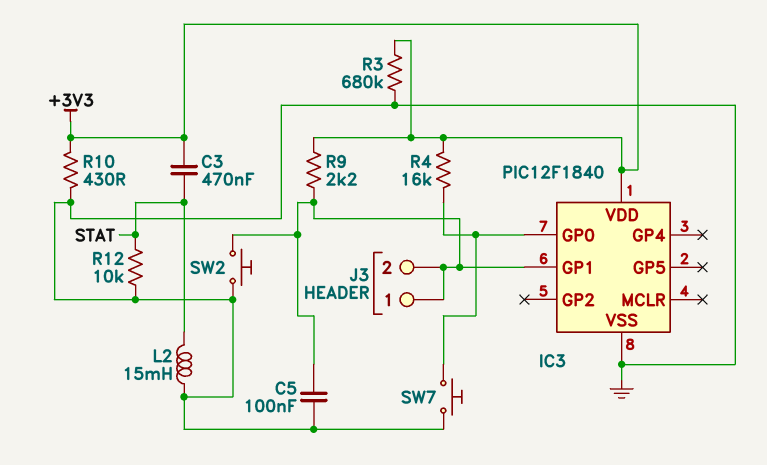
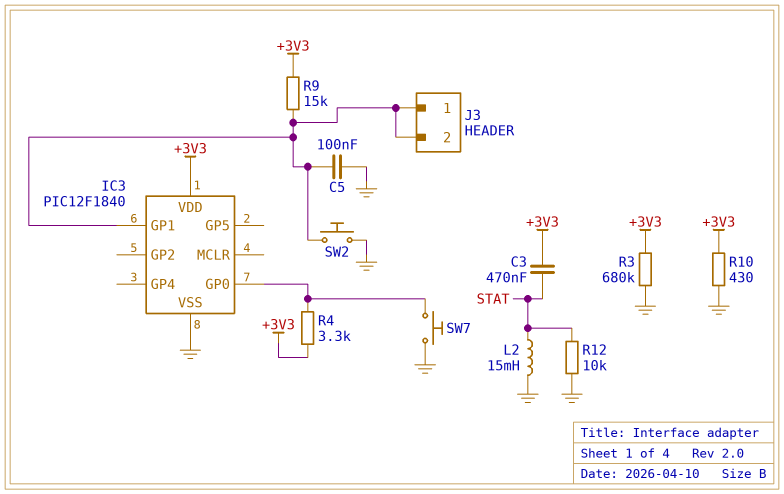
R4: 16k (+3V3, IC3/GP0) -> 3.3k (+3V3, IC3/GP0)
R9: 2.2k (+3V3, IC3/GP1) -> 15k (+3V3, IC3/GP1)

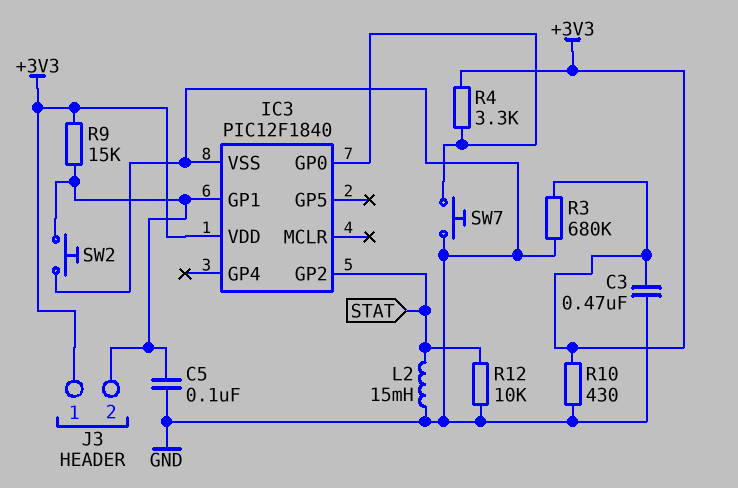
C3: 470nF (+3V3, STAT) -> 470nF (+3V3, GND)
IC3 pin GP2: none -> STAT
J3 pin 1: IC3/GP1 -> +3V3

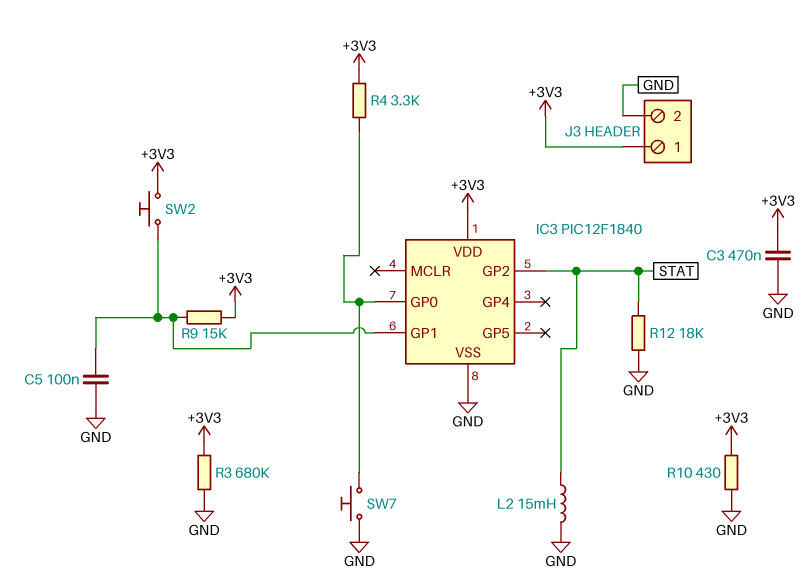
J3 pin 2: IC3/GP1 -> GND
R12: 10k (GND, STAT) -> 18k (GND, STAT)
SW2: button (GND, IC3/GP1) -> button (+3V3, IC3/GP1)

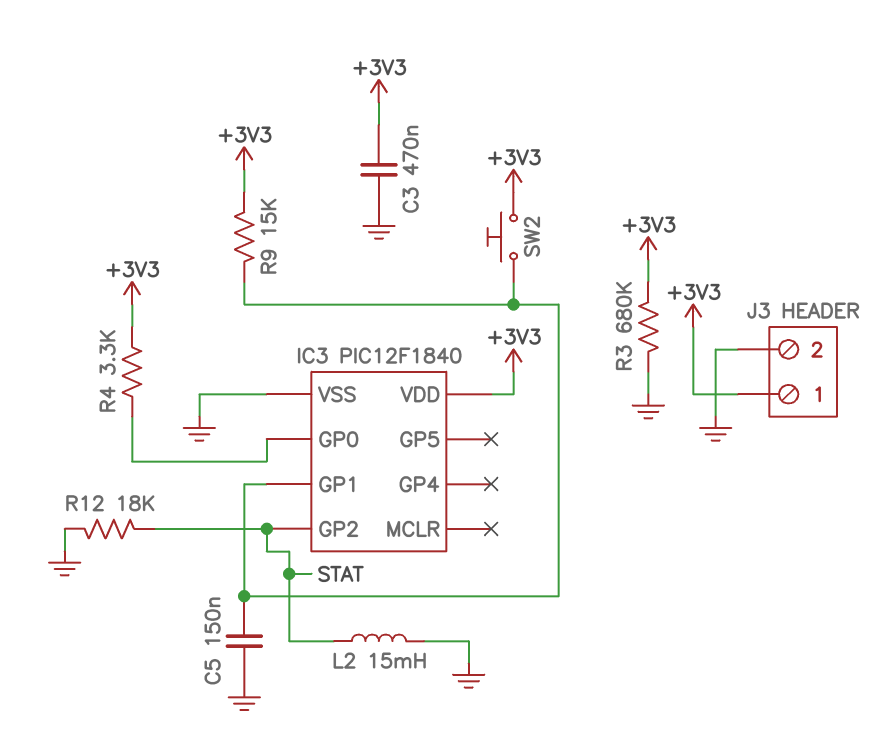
C5: 100nF (GND, IC3/GP1) -> 150nF (GND, IC3/GP1)
R10: 430 (+3V3, GND) -> none
SW7: button (GND, IC3/GP0) -> none

